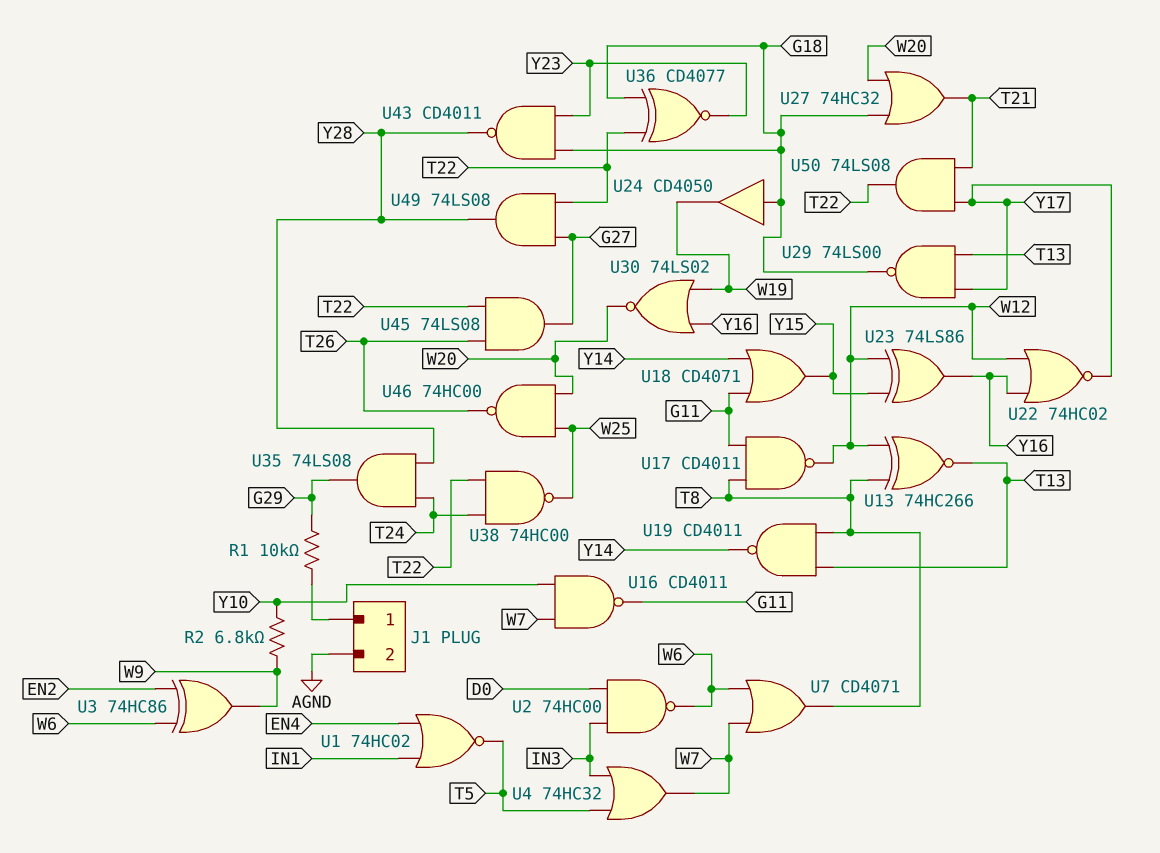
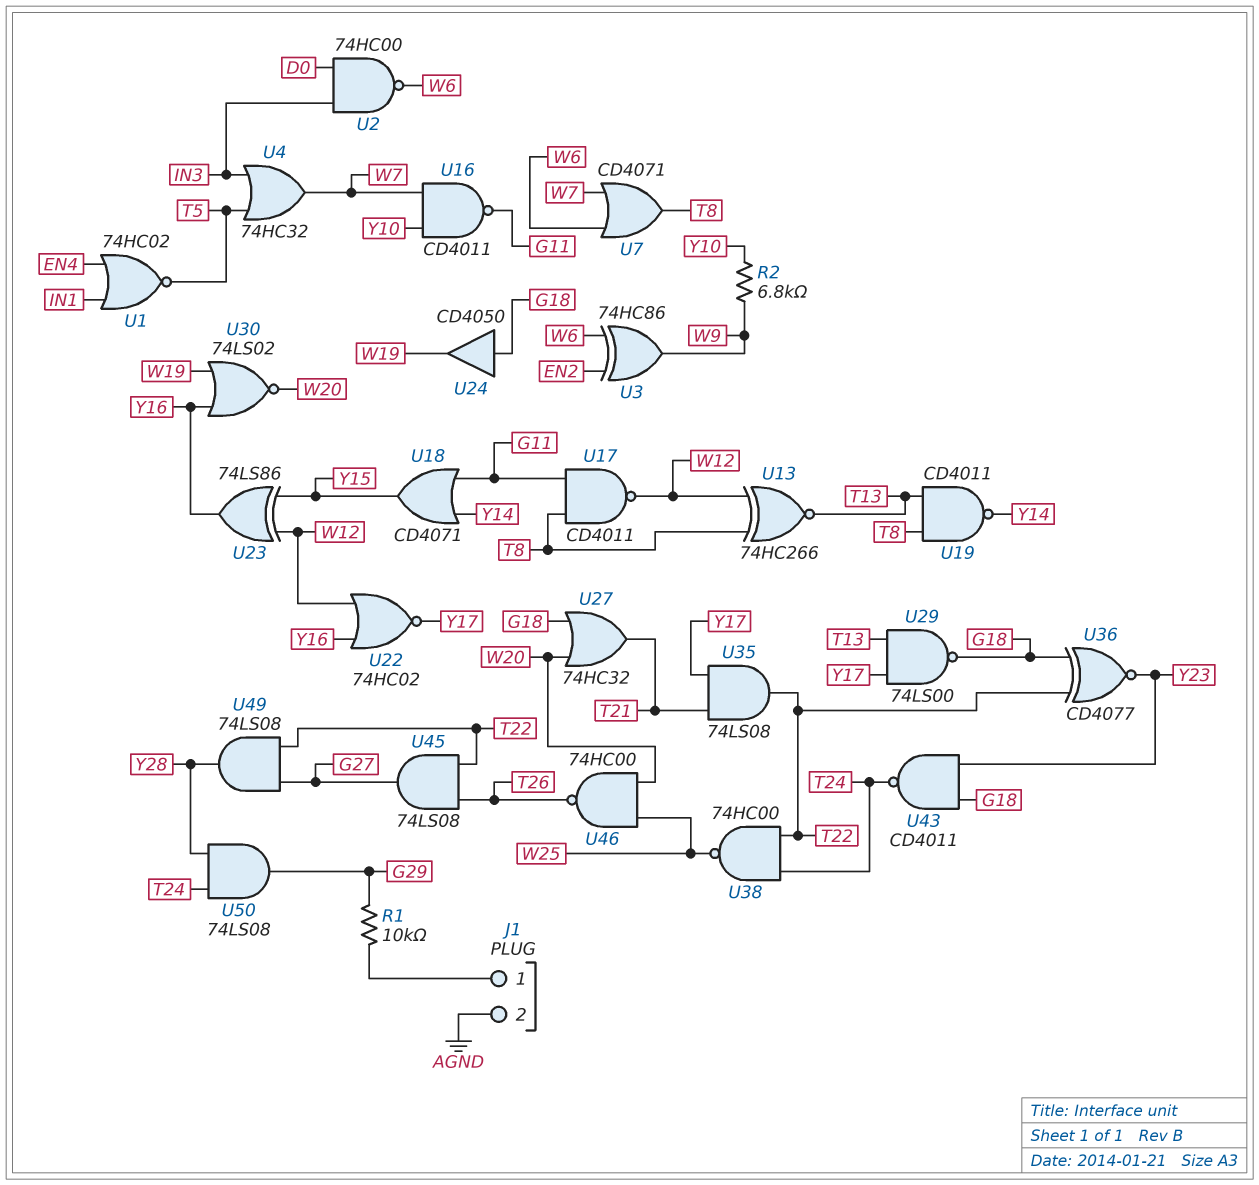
U35: AND 74LS08 (in T24, in Y28, out G29) -> AND 74LS08 (in T21, in Y17, out T22)
U43: NAND CD4011 (in G18, in Y23, out Y28) -> NAND CD4011 (in G18, in Y23, out T24)
U50: AND 74LS08 (in T21, in Y17, out T22) -> AND 74LS08 (in T24, in Y28, out G29)

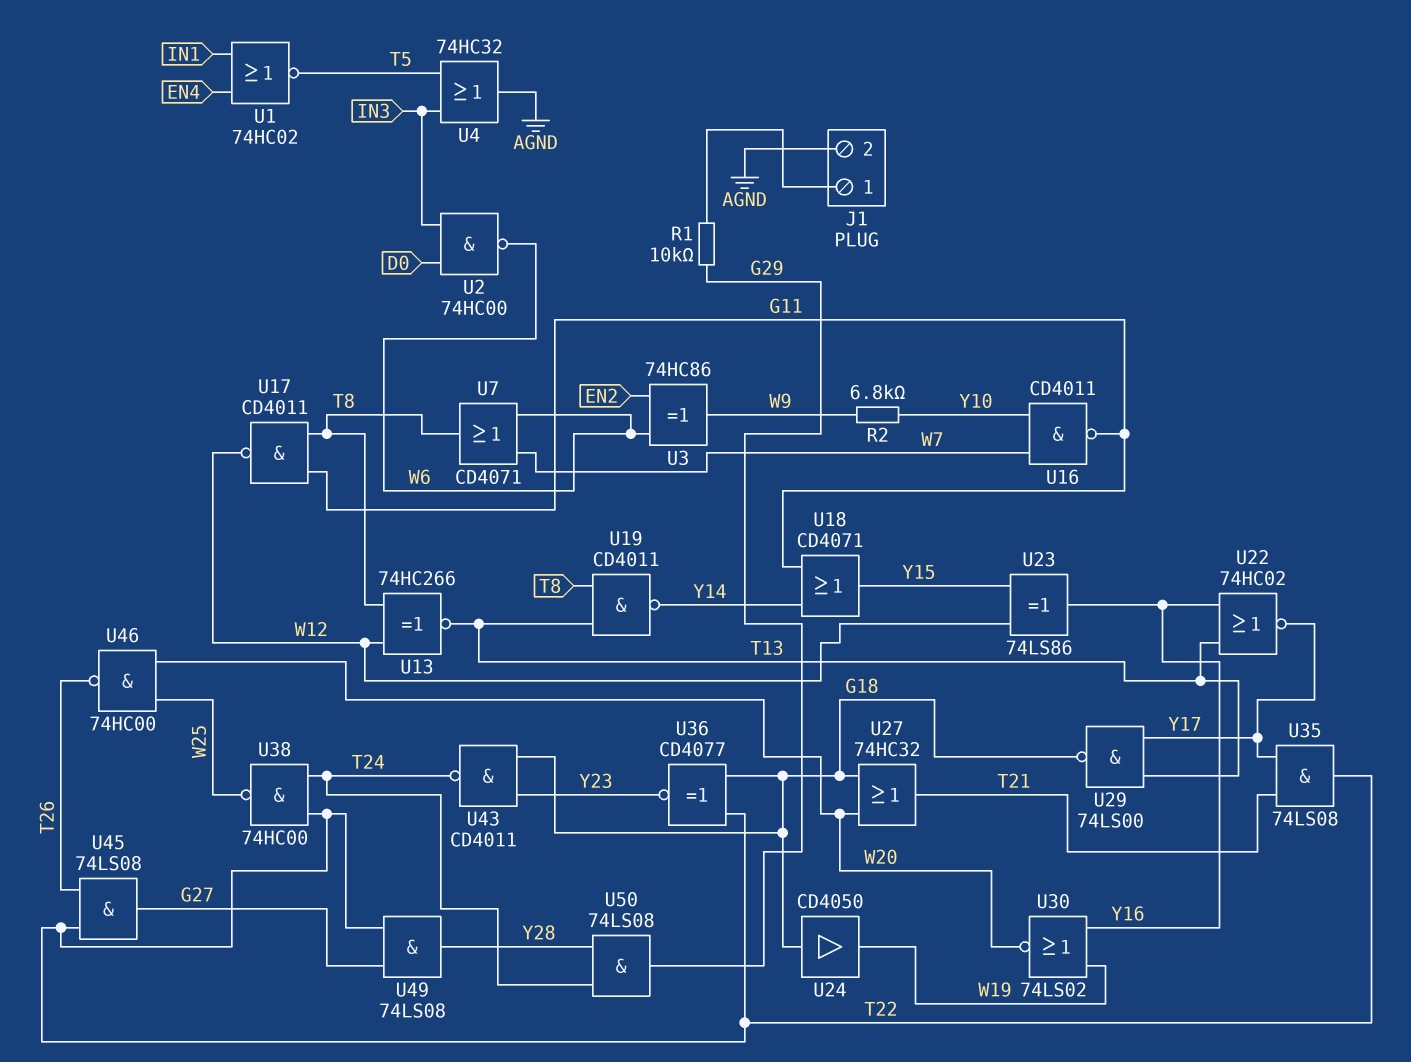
U4: OR 74HC32 (in IN3, in T5, out W7) -> OR 74HC32 (in IN3, in T5, out AGND)
U22: NOR 74HC02 (in W12, in Y16, out Y17) -> NOR 74HC02 (in T13, in Y16, out Y17)

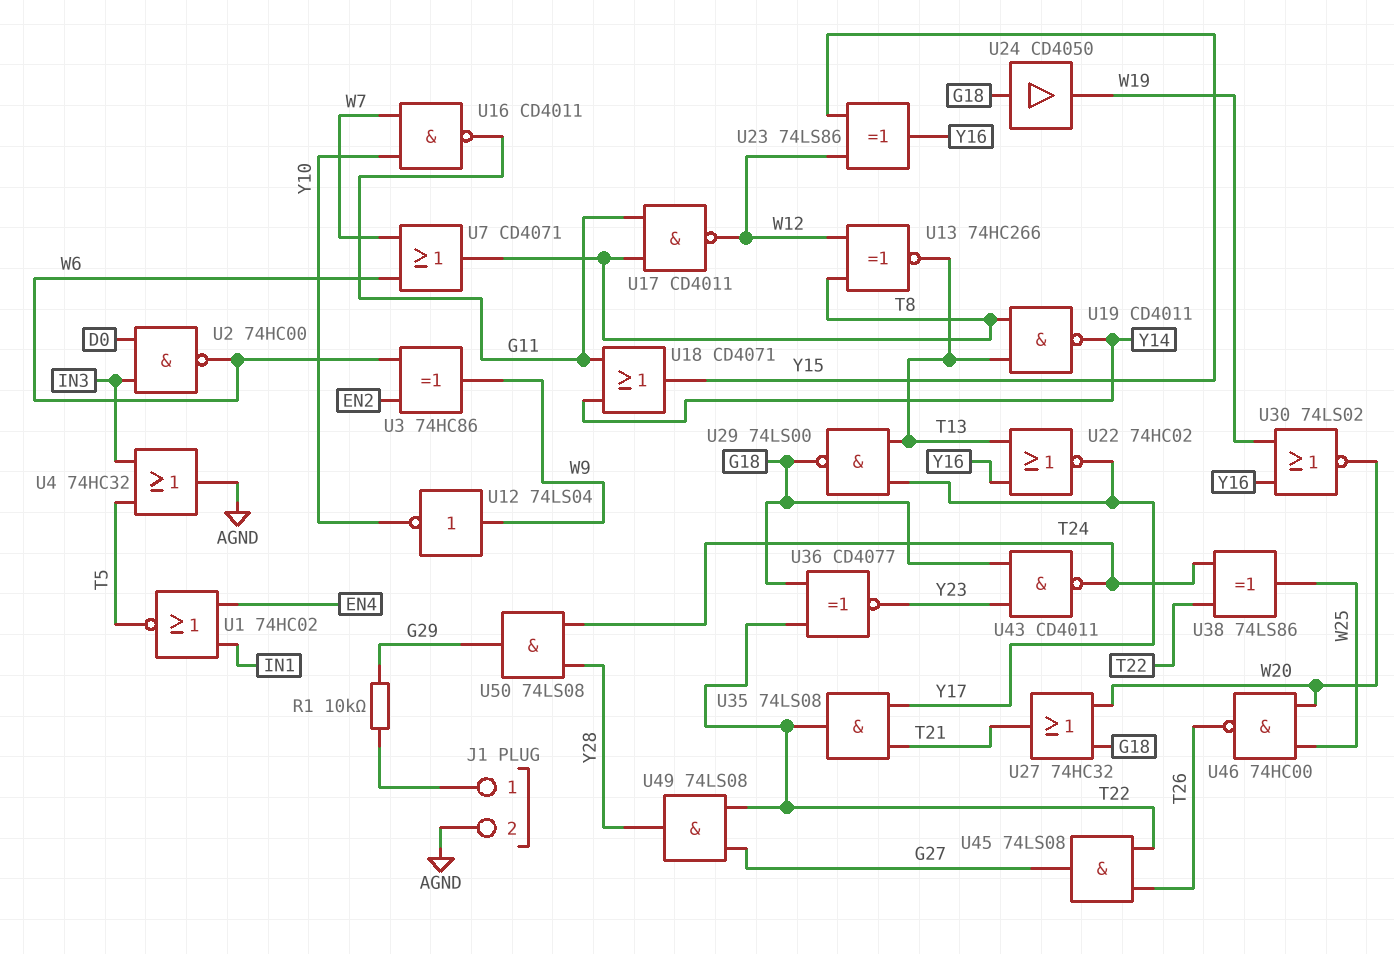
R2: 6.8k (W9, Y10) -> none
U12: none -> NOT 74LS04 (in W9, out Y10)
U38: NAND 74HC00 (in T22, in T24, out W25) -> XOR 74LS86 (in T22, in T24, out W25)

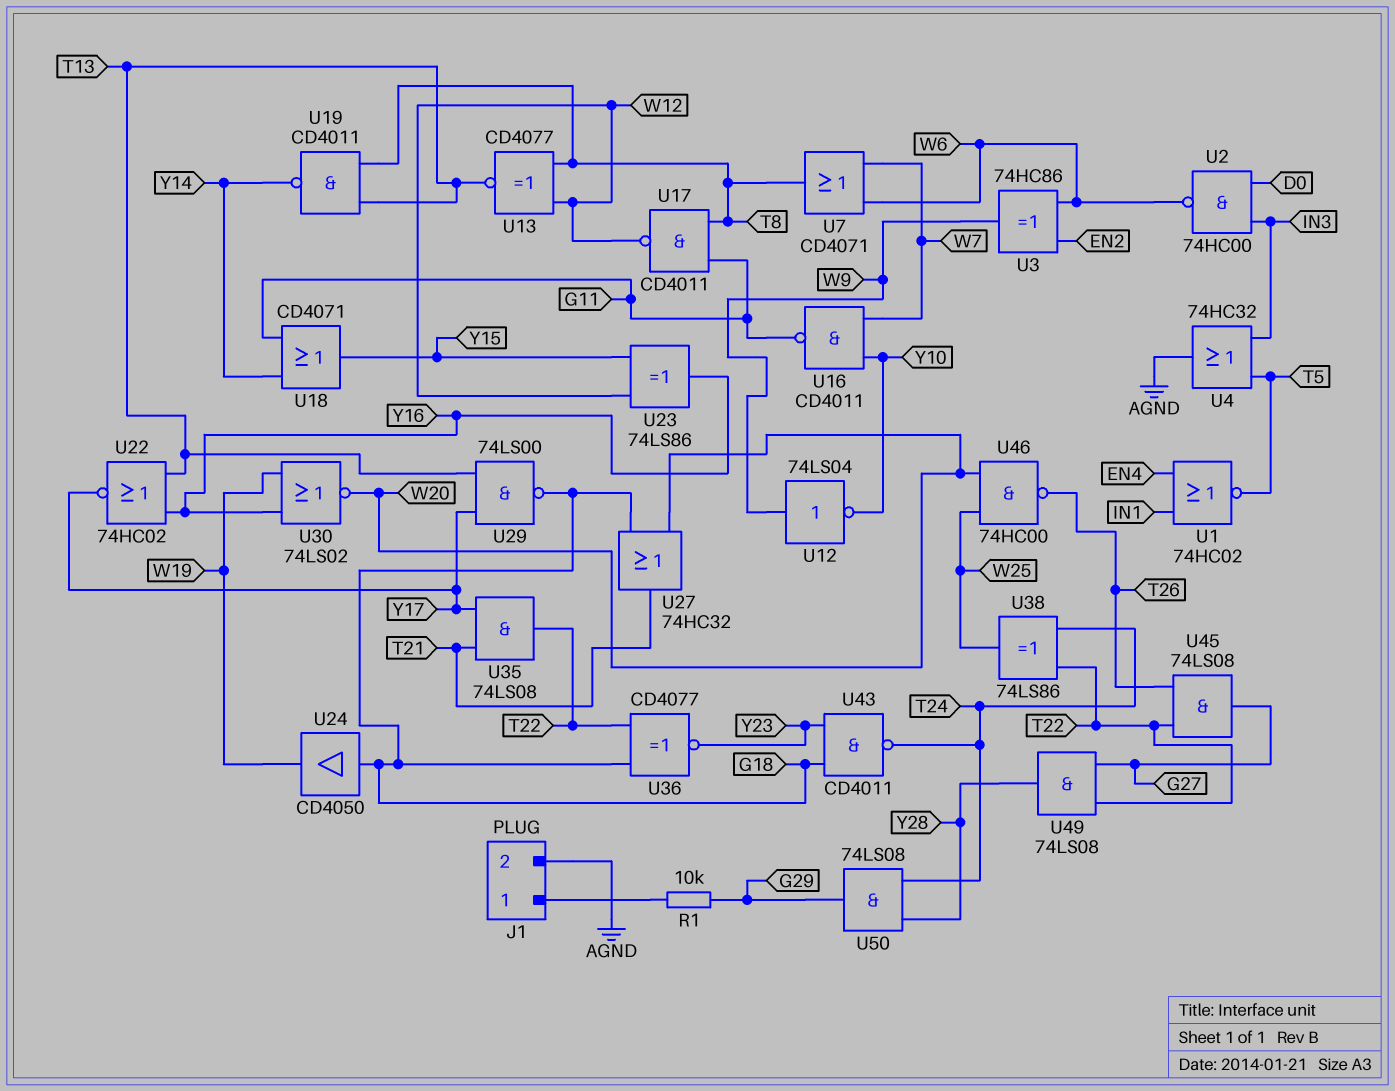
U13: XNOR 74HC266 (in T8, in W12, out T13) -> XNOR CD4077 (in T8, in W12, out T13)

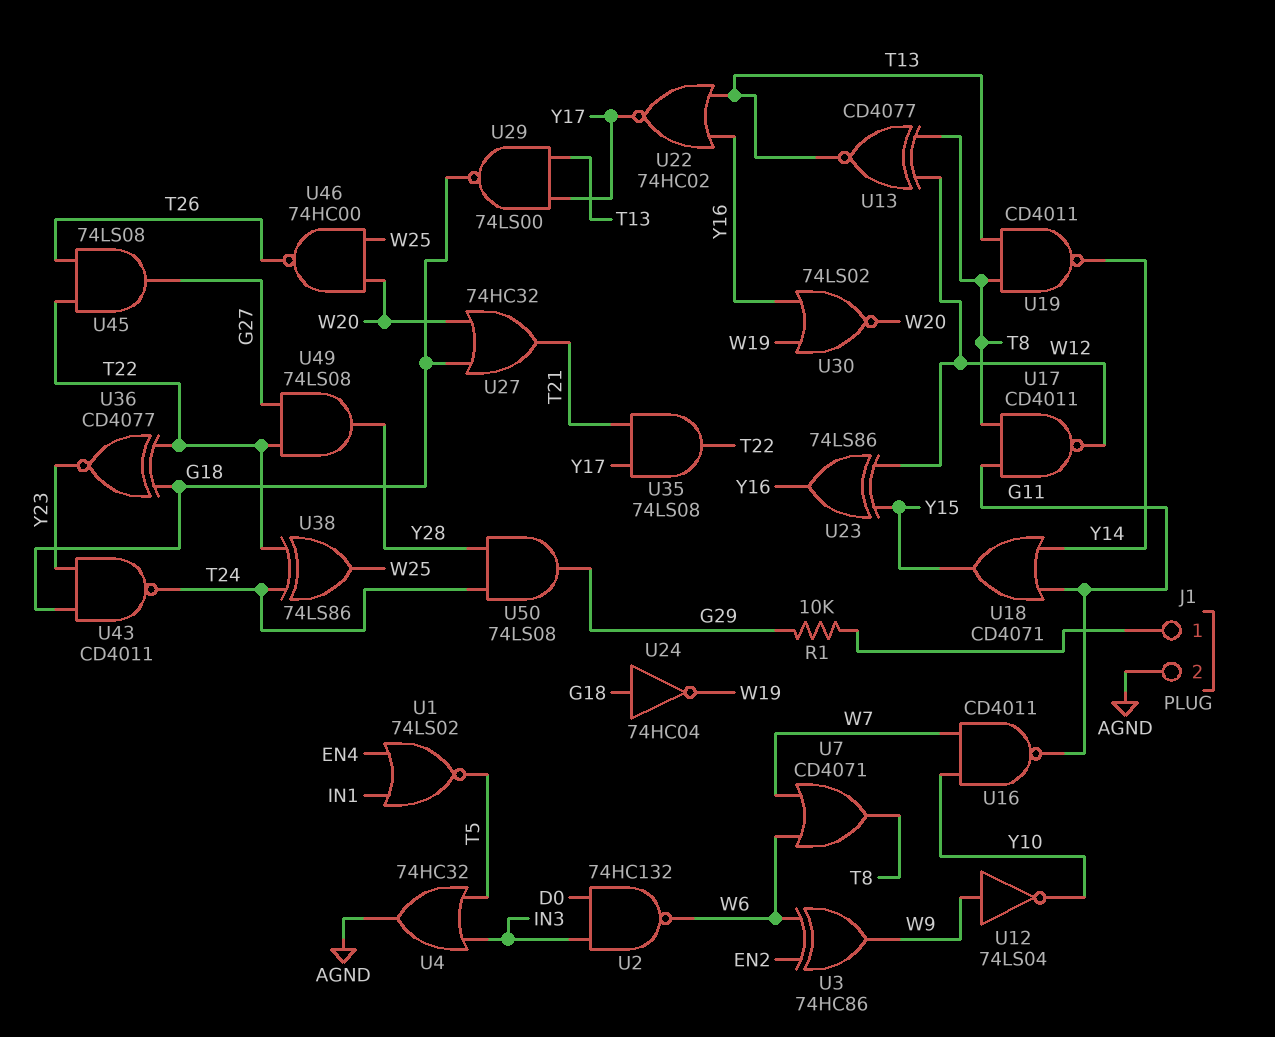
U1: NOR 74HC02 (in EN4, in IN1, out T5) -> NOR 74LS02 (in EN4, in IN1, out T5)
U2: NAND 74HC00 (in D0, in IN3, out W6) -> NAND 74HC132 (in D0, in IN3, out W6)
U24: buffer CD4050 (in G18, out W19) -> NOT 74HC04 (in G18, out W19)

